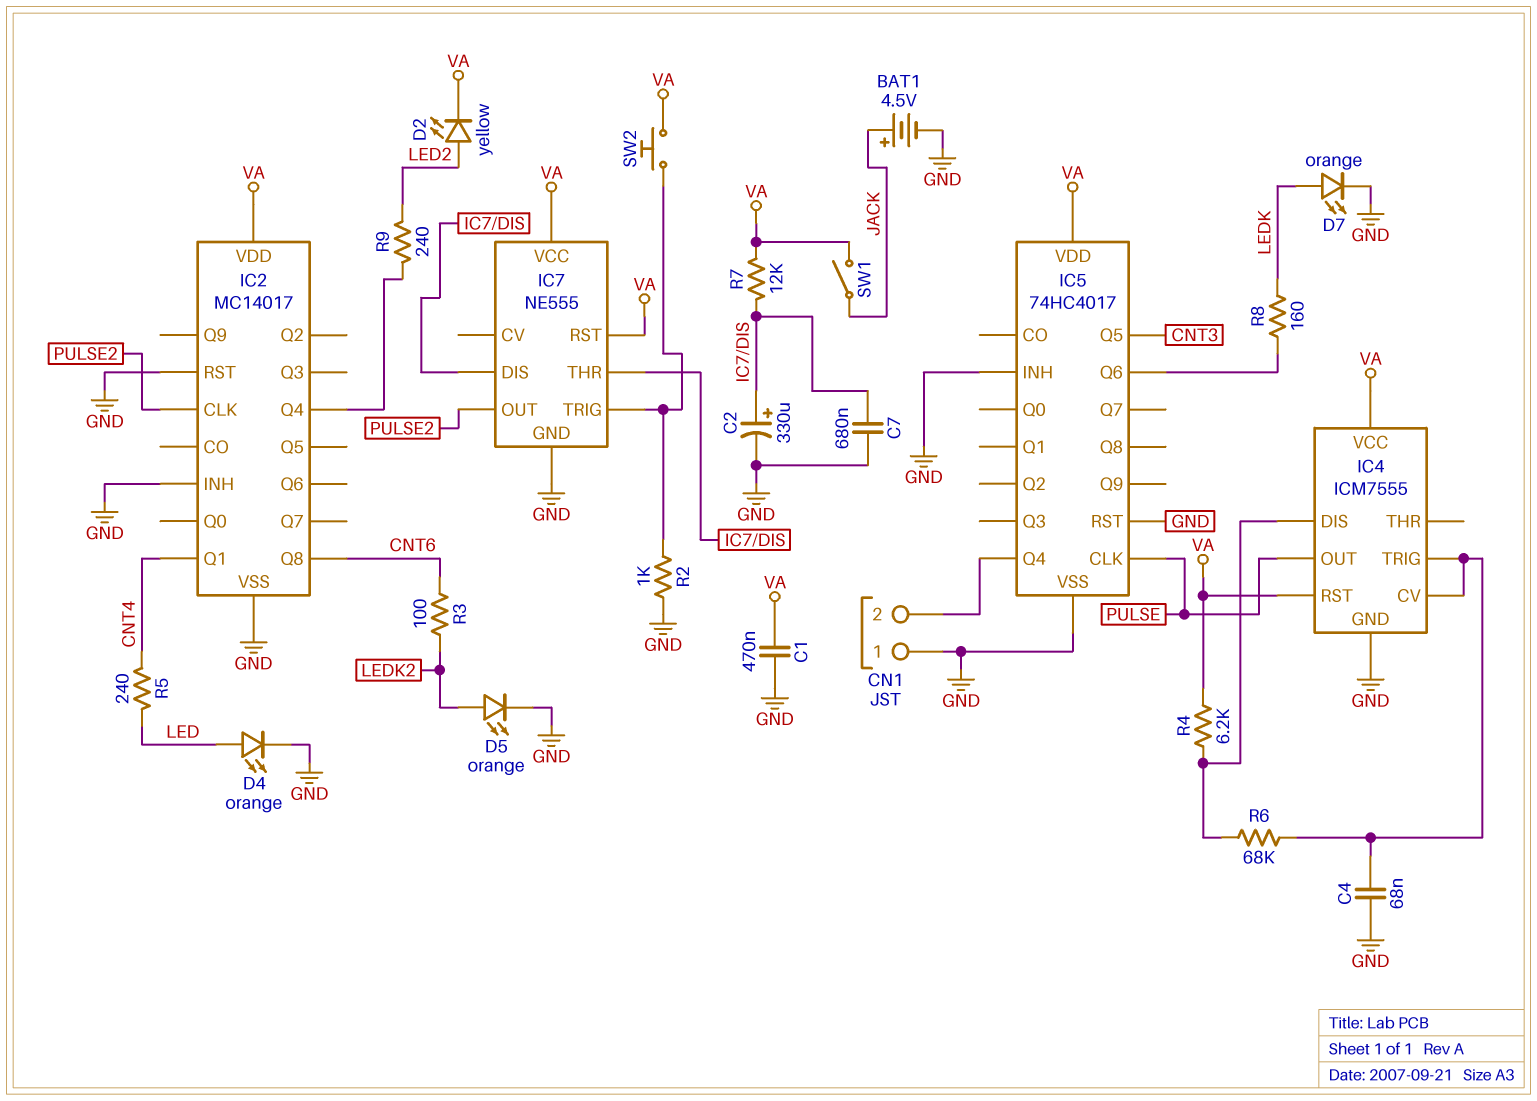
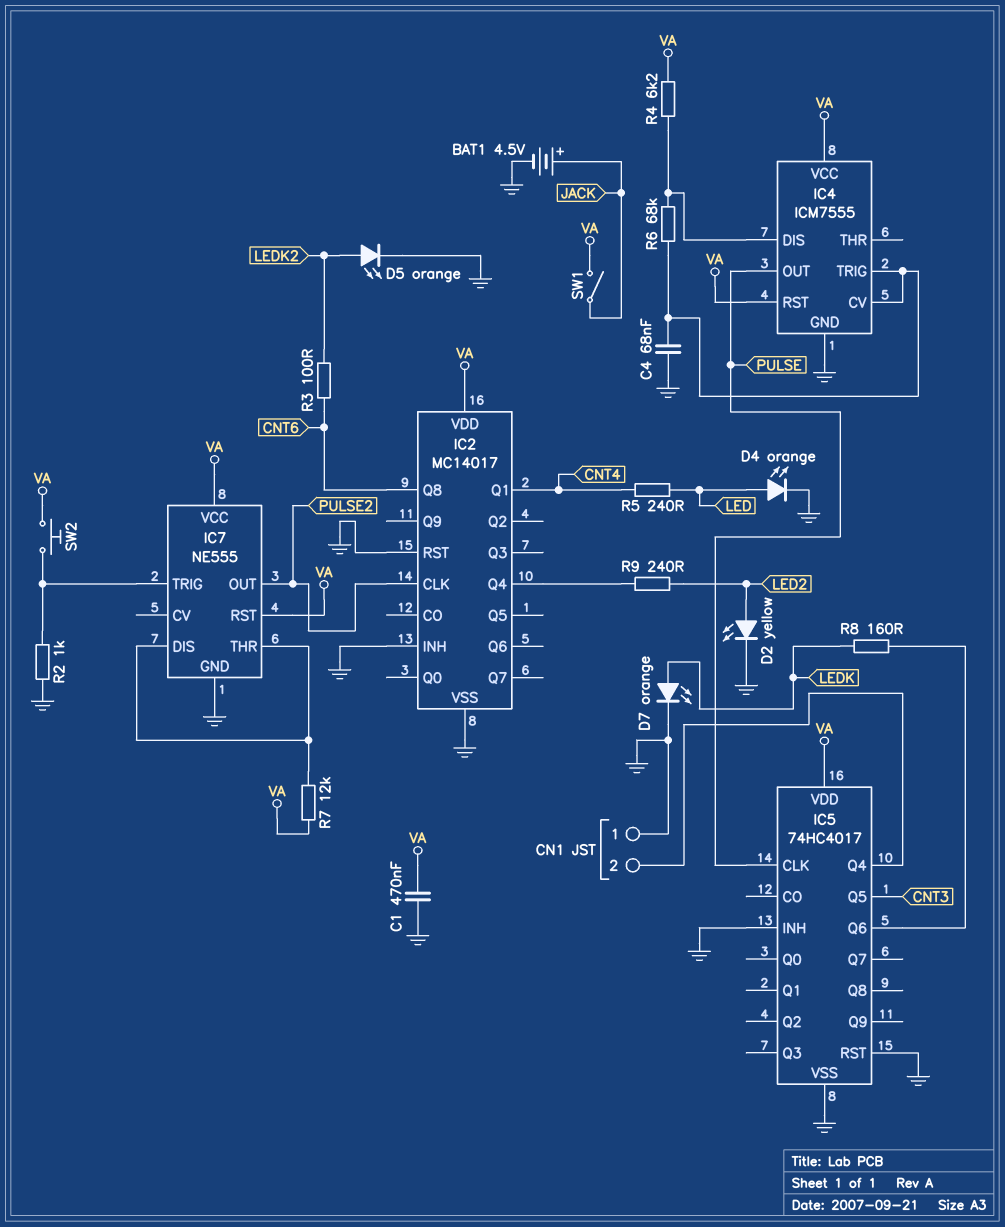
C2: 330uF (plus IC7/DIS, minus GND) -> none
C7: 680nF (GND, IC7/DIS) -> none
D2: LED yellow (A LED2, K VA) -> LED yellow (A LED2, K GND)

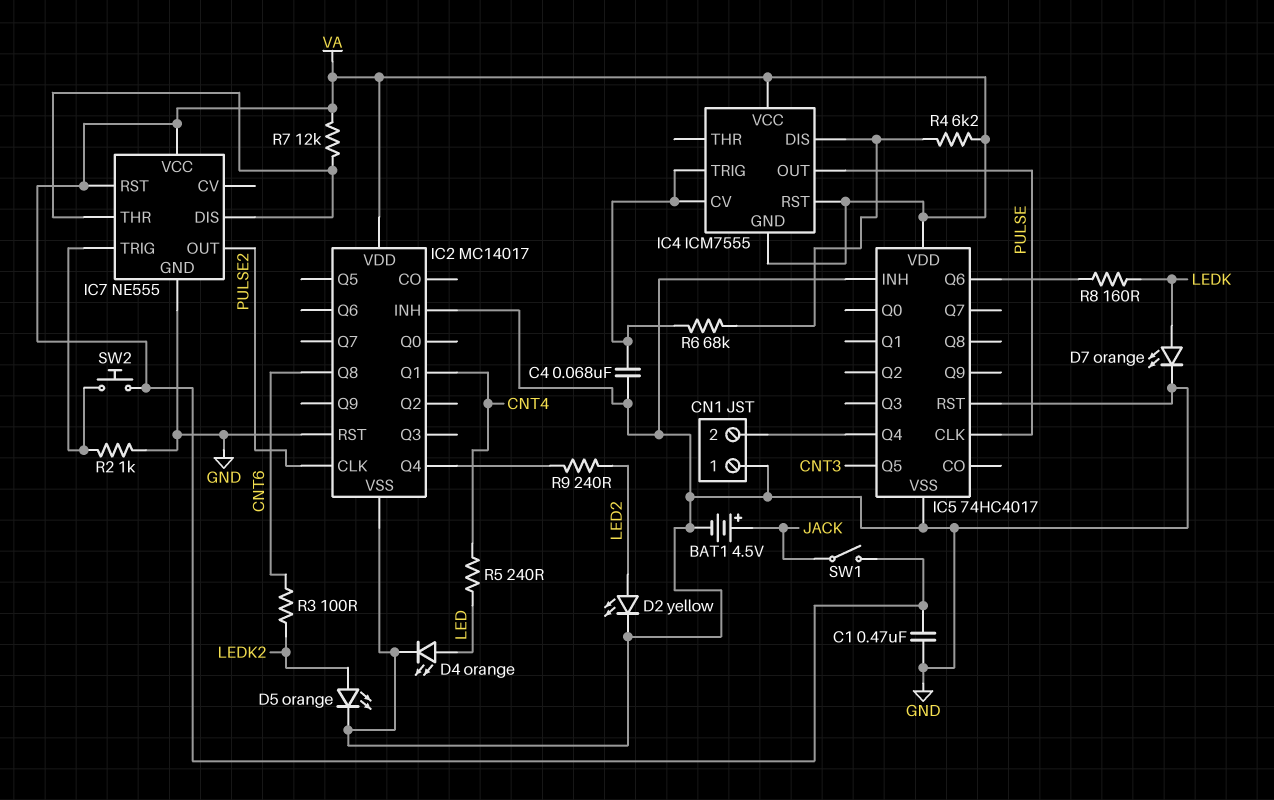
IC4 pin GND: GND -> VA

